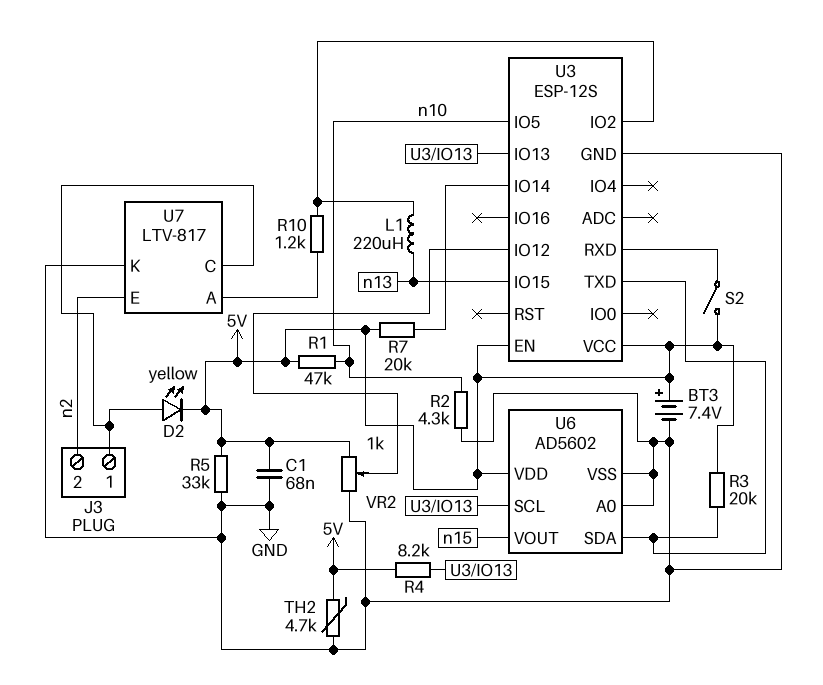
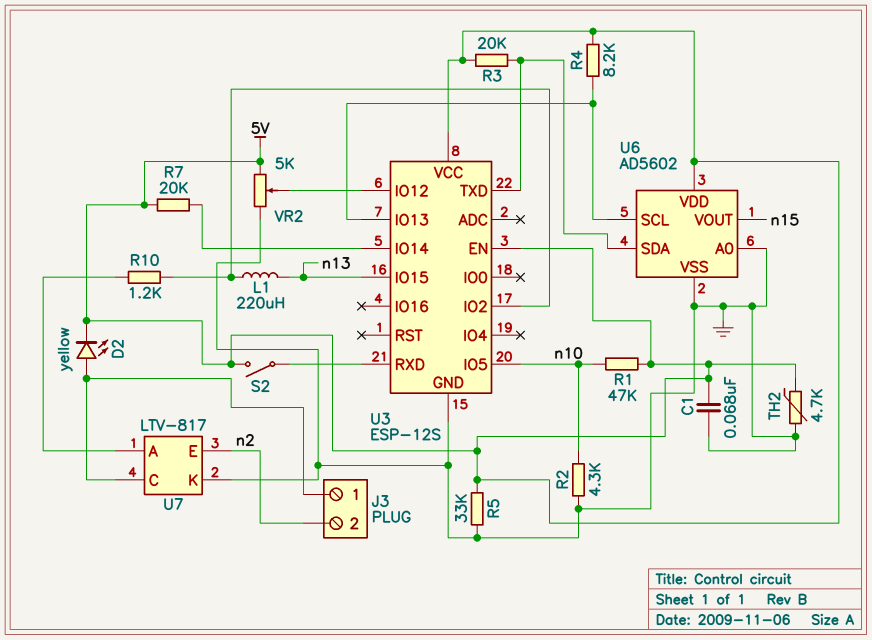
BT3: 7.4V (plus 5V, minus GND) -> none
VR2: 1k (5V, GND, wiper U3/IO12) -> 5k (5V, GND, wiper U3/IO12)

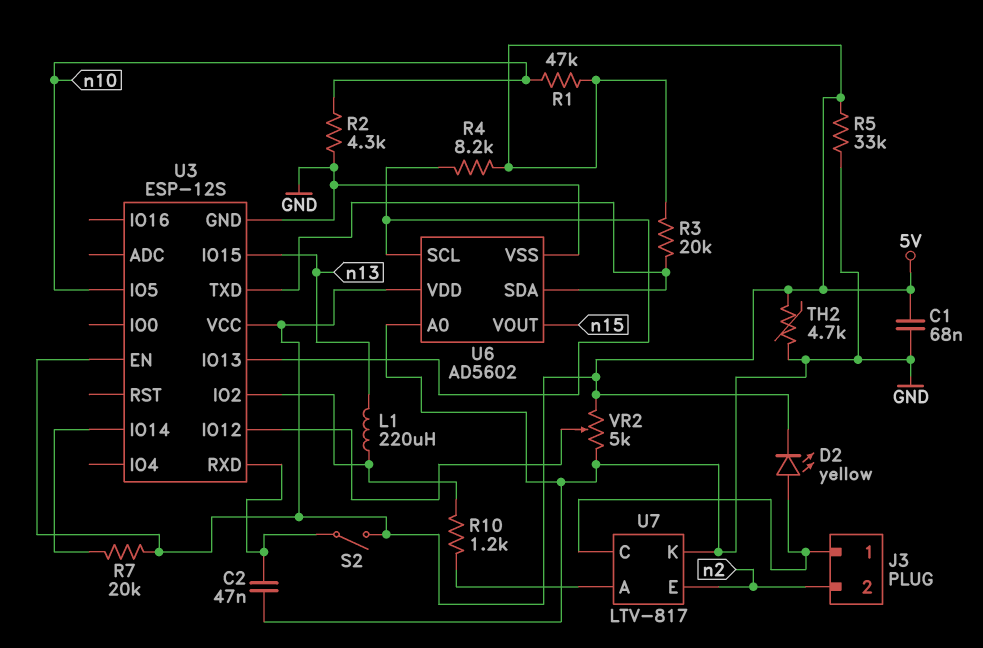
C2: none -> 47nF (GND, U3/RXD)

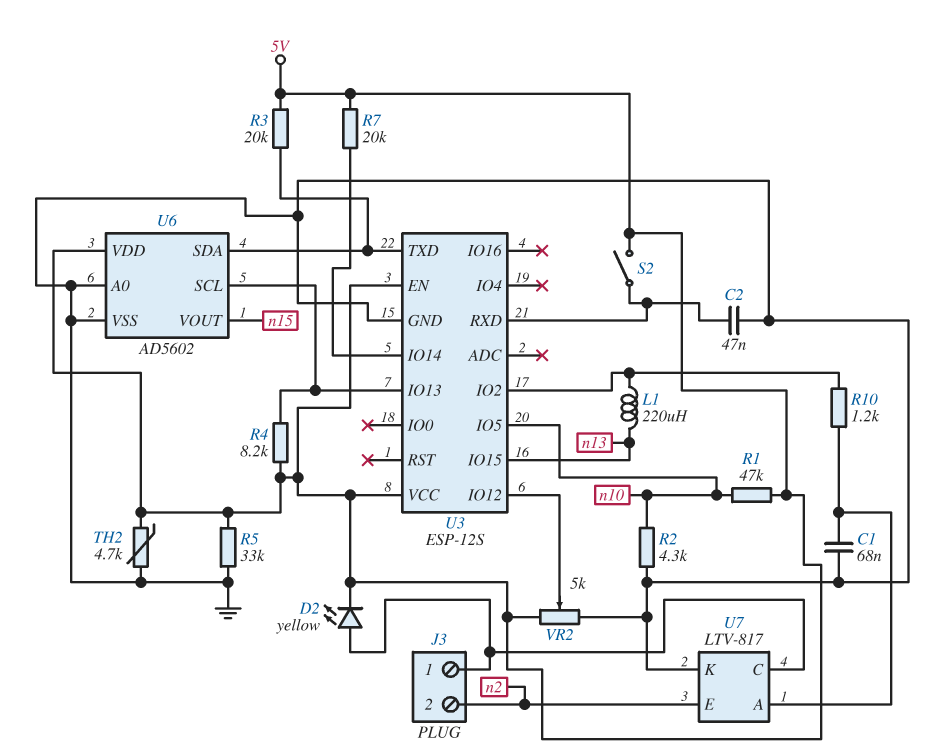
C1: 68nF (5V, GND) -> 68nF (GND, U7/A)

